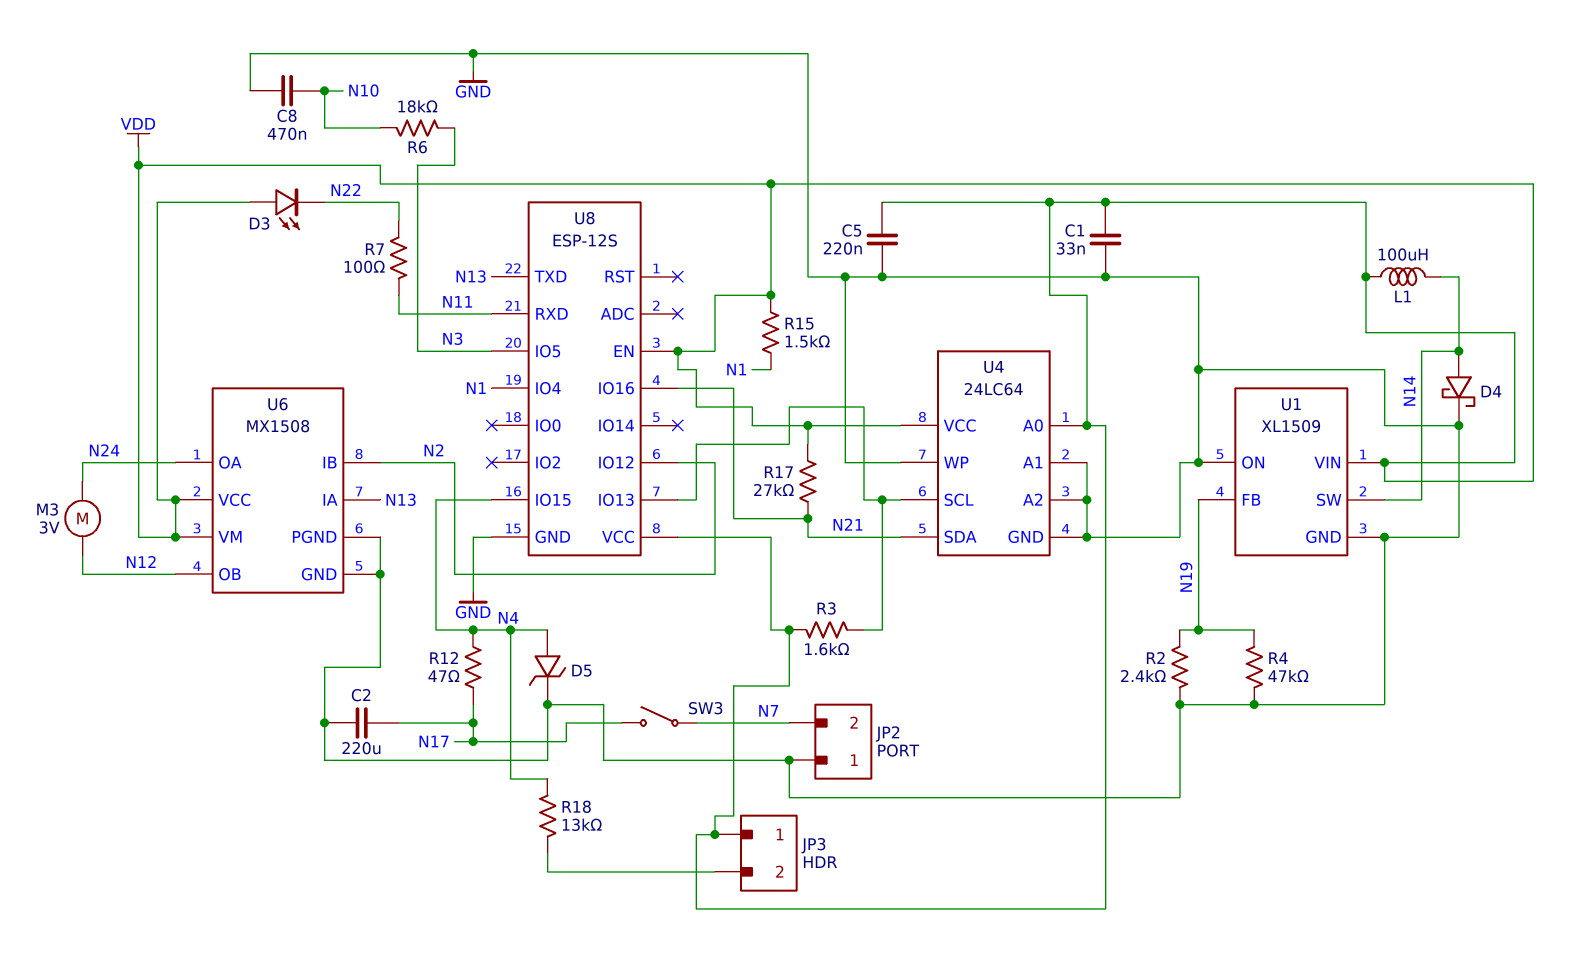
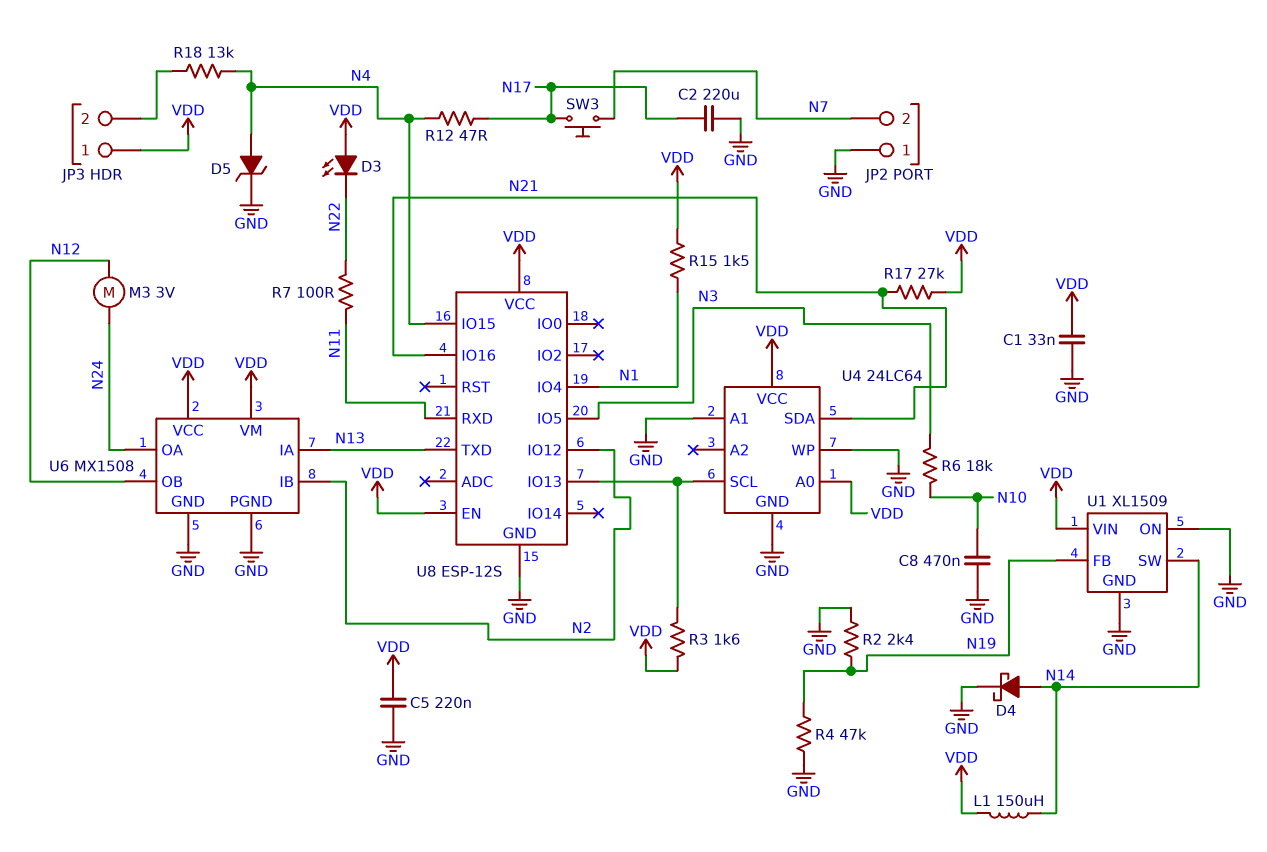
L1: 100uH (N14, VDD) -> 150uH (N14, VDD)
SW3: switch (N7, N17) -> button (N7, N17)
U4 pin A2: GND -> none

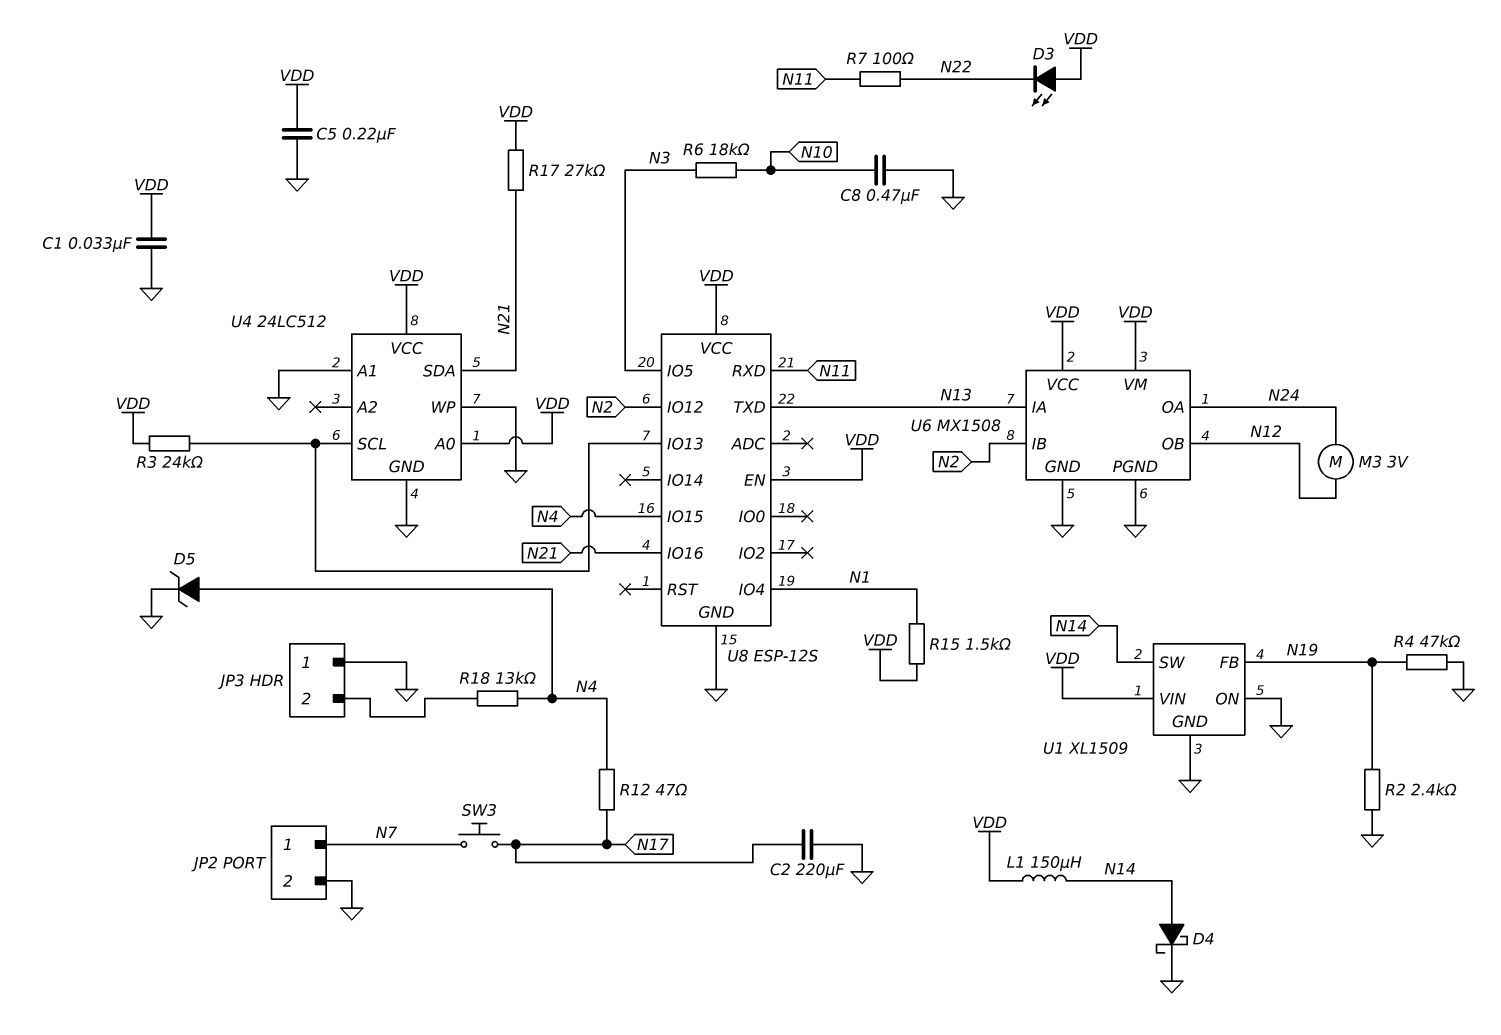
JP2 pin 1: GND -> N7
JP2 pin 2: N7 -> GND
JP3 pin 1: VDD -> GND
R3: 1.6k (U4/SCL, VDD) -> 24k (U4/SCL, VDD)
U4: 24LC64 -> 24LC512

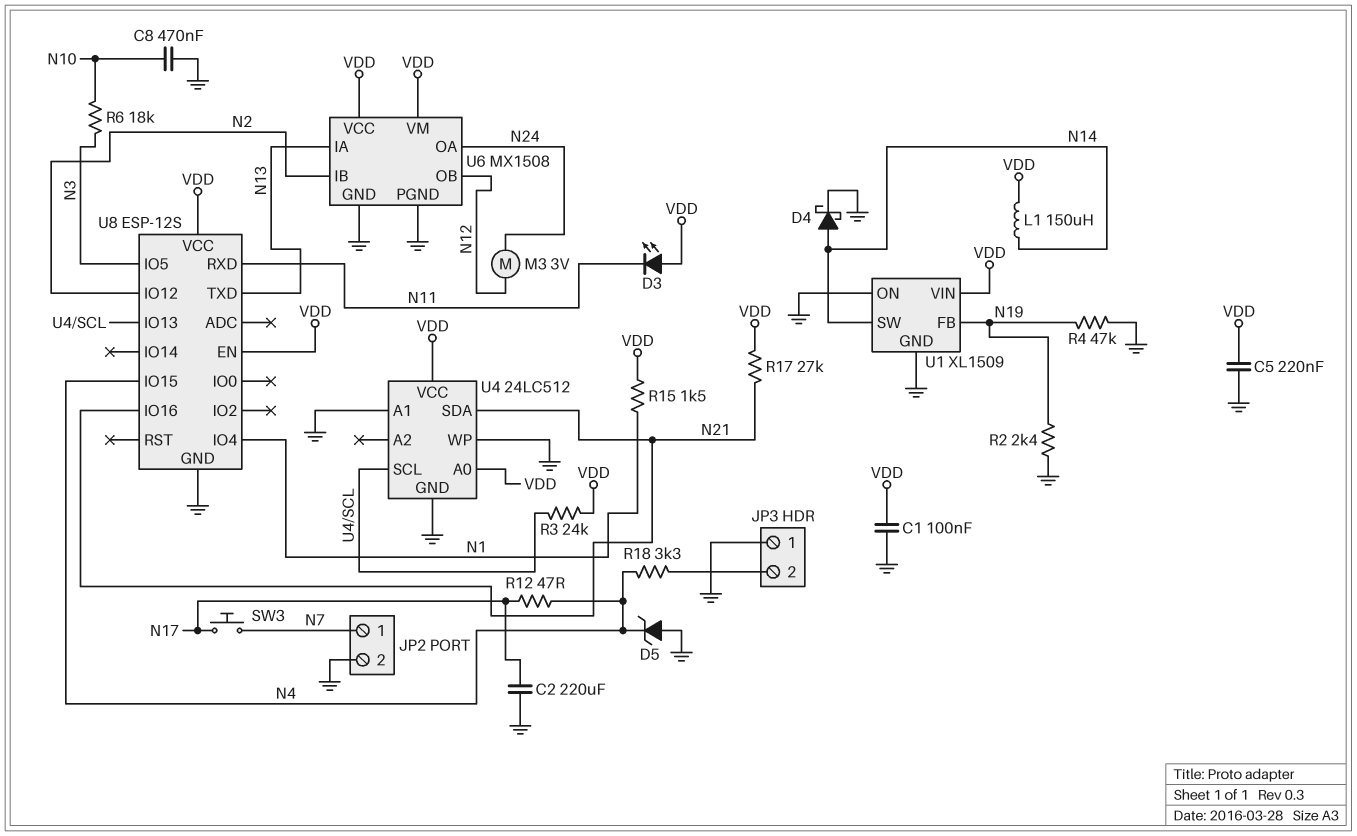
C1: 33nF (GND, VDD) -> 100nF (GND, VDD)
D3: LED (A VDD, K N22) -> LED (A VDD, K N11)
D5: zener (A N4, K GND) -> zener (A GND, K N4)
R7: 100 (N11, N22) -> none
R18: 13k (JP3/2, N4) -> 3.3k (JP3/2, N4)

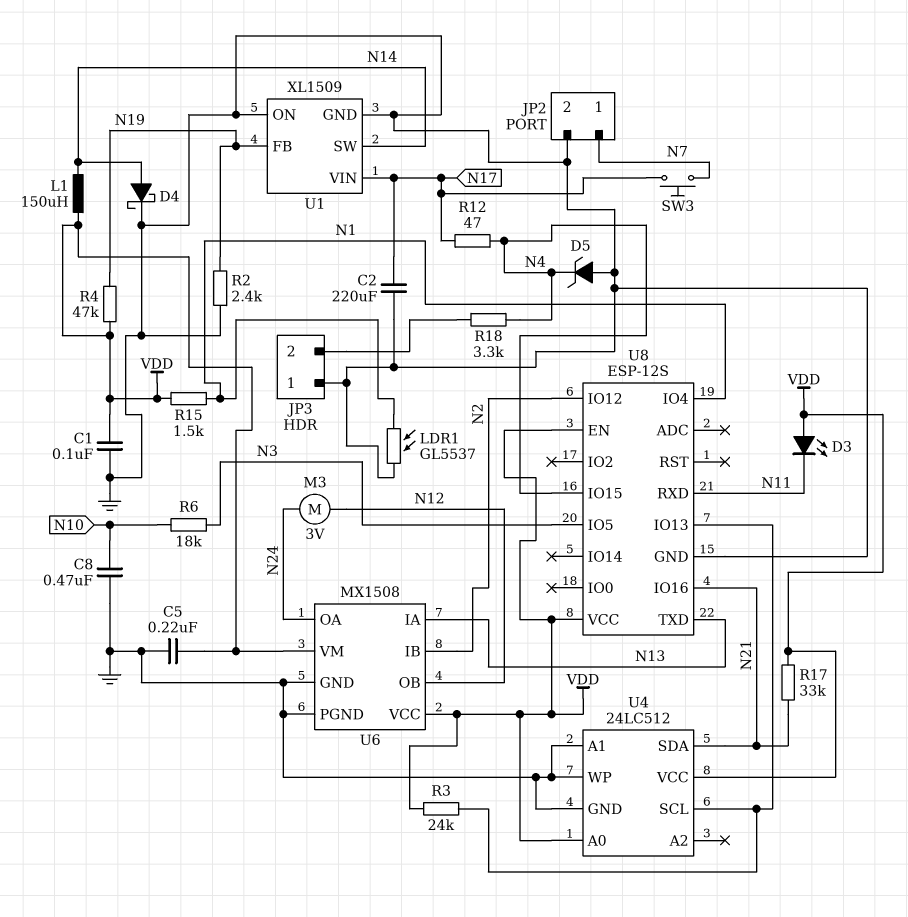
LDR1: none -> GL5537 (GND, N1)
R4: 47k (GND, N19) -> 47k (N19, VDD)
R17: 27k (N21, VDD) -> 33k (N21, VDD)
U1 pin VIN: VDD -> N17

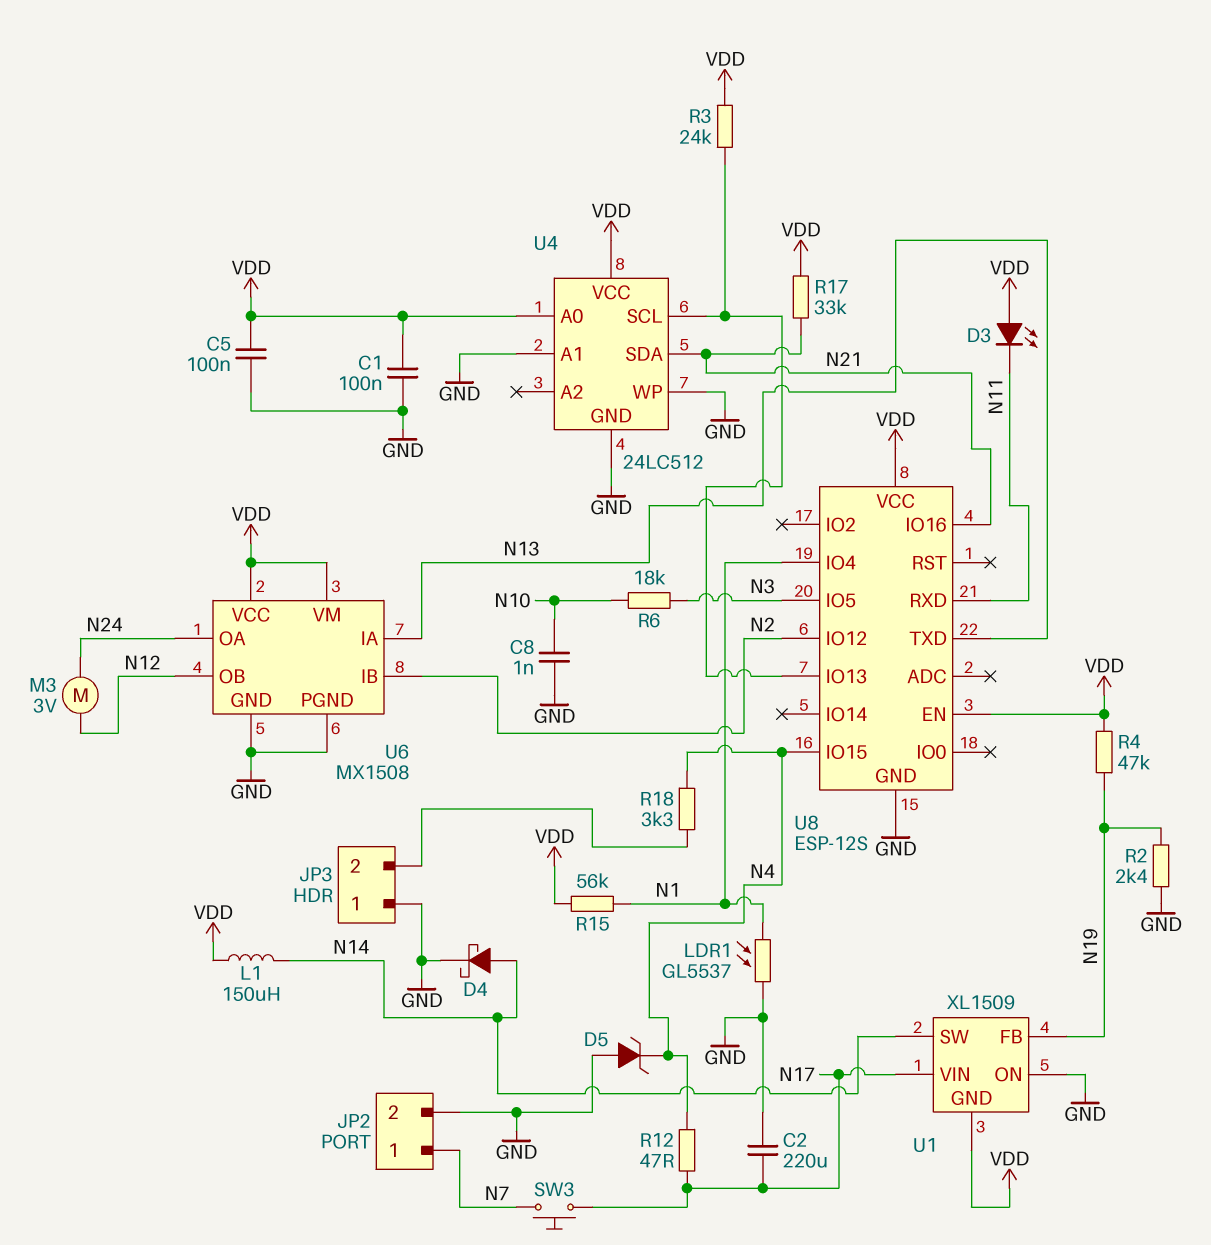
C5: 220nF (GND, VDD) -> 100nF (GND, VDD)
C8: 470nF (GND, N10) -> 1nF (GND, N10)
R15: 1.5k (N1, VDD) -> 56k (N1, VDD)
U1 pin GND: GND -> VDD

